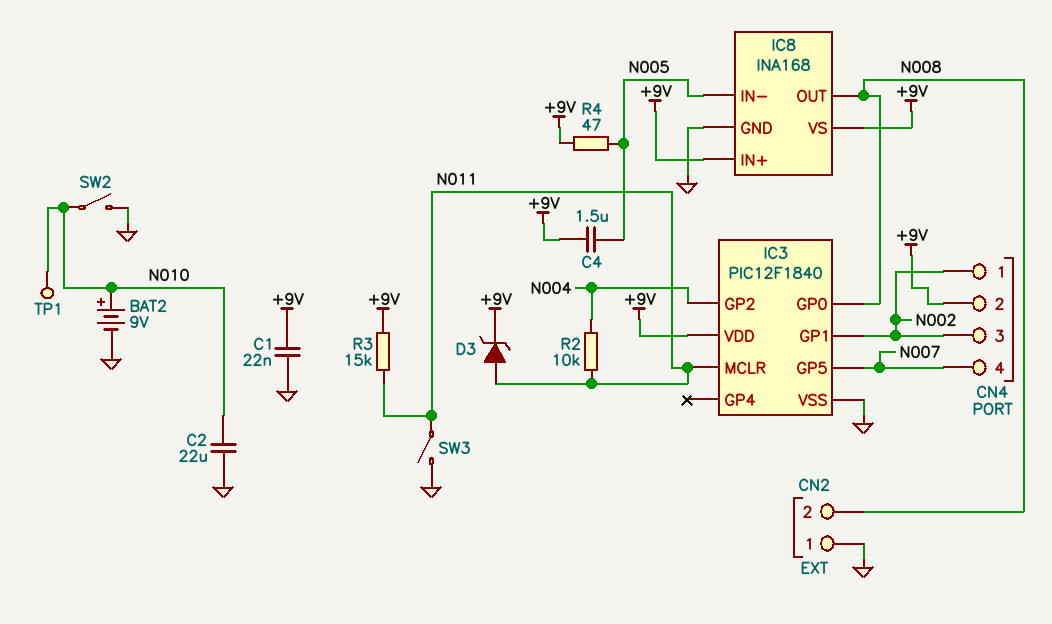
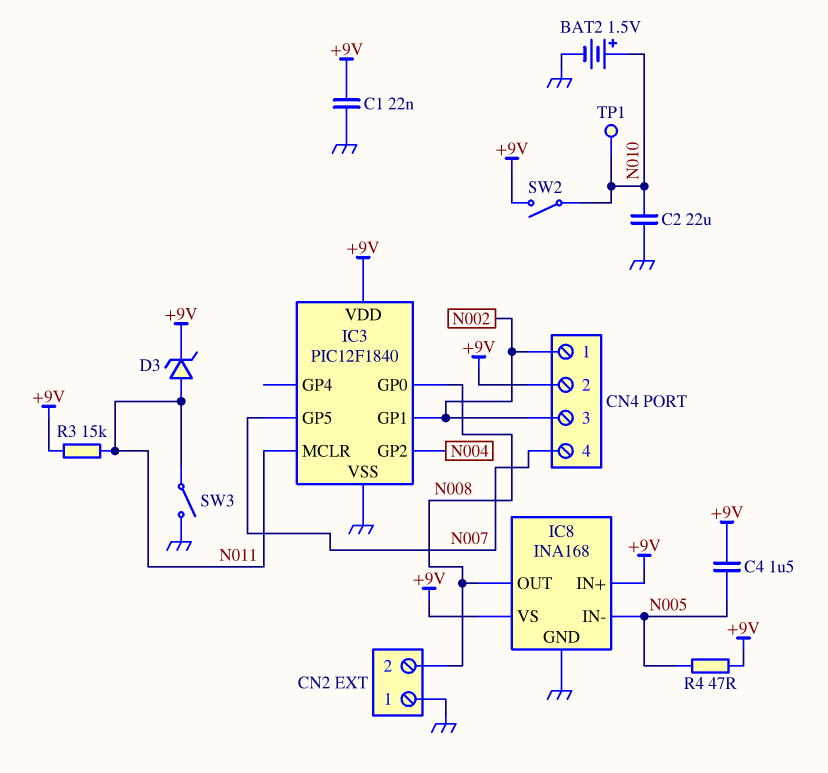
BAT2: 9V (plus N010, minus GND) -> 1.5V (plus N010, minus GND)
R2: 10k (N004, N011) -> none
SW2: switch (GND, N010) -> switch (+9V, N010)

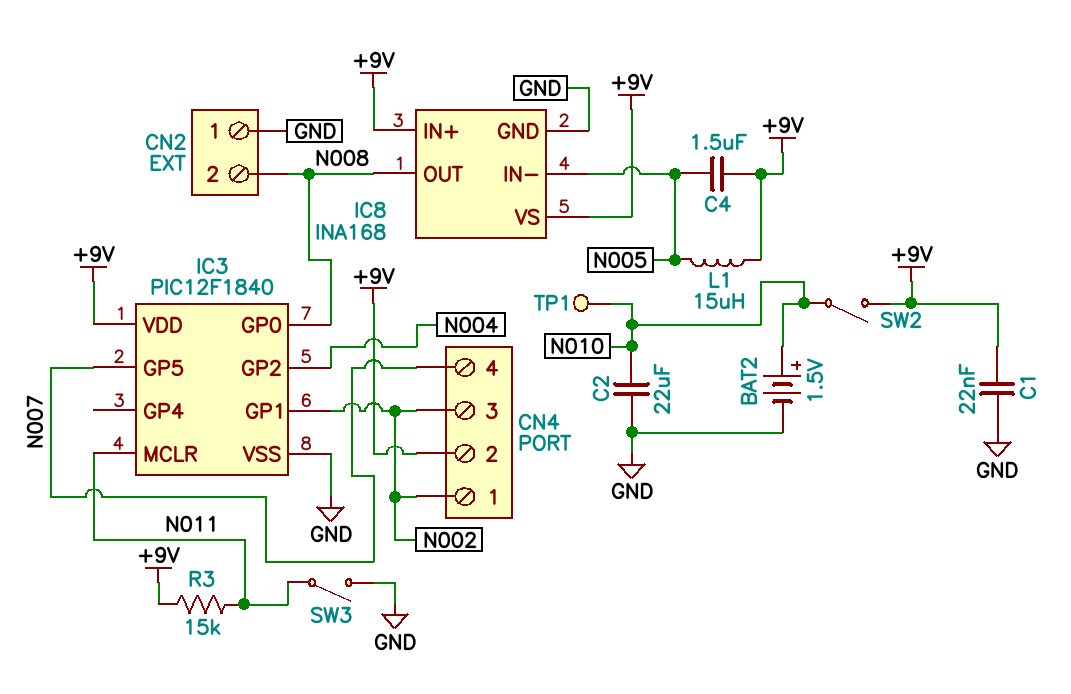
D3: zener (A N011, K +9V) -> none
L1: none -> 15uH (+9V, N005)
R4: 47 (+9V, N005) -> none

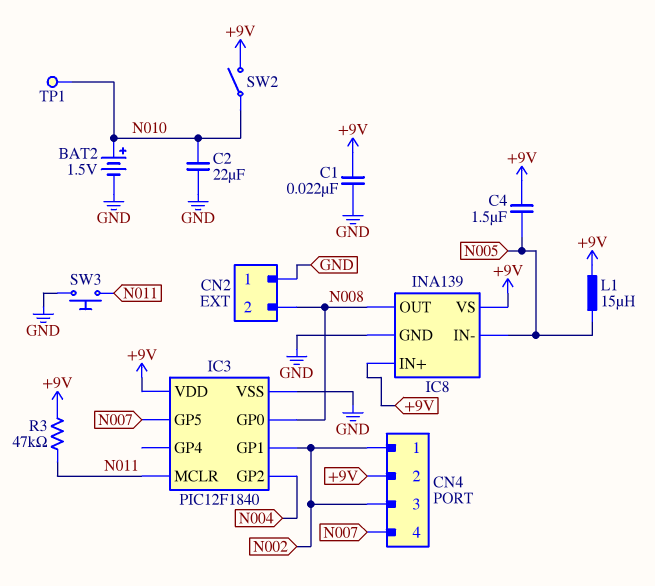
IC8: INA168 -> INA139
R3: 15k (+9V, N011) -> 47k (+9V, N011)
SW3: switch (GND, N011) -> button (GND, N011)

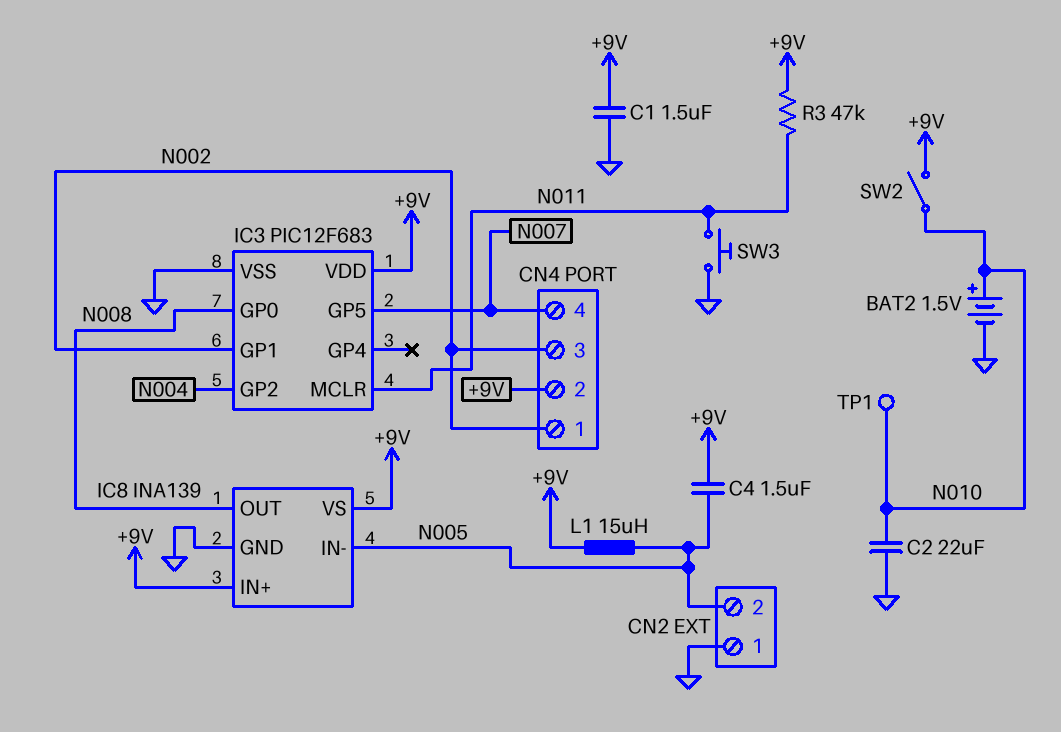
C1: 22nF (+9V, GND) -> 1.5uF (+9V, GND)
CN2 pin 2: N008 -> N005
IC3: PIC12F1840 -> PIC12F683

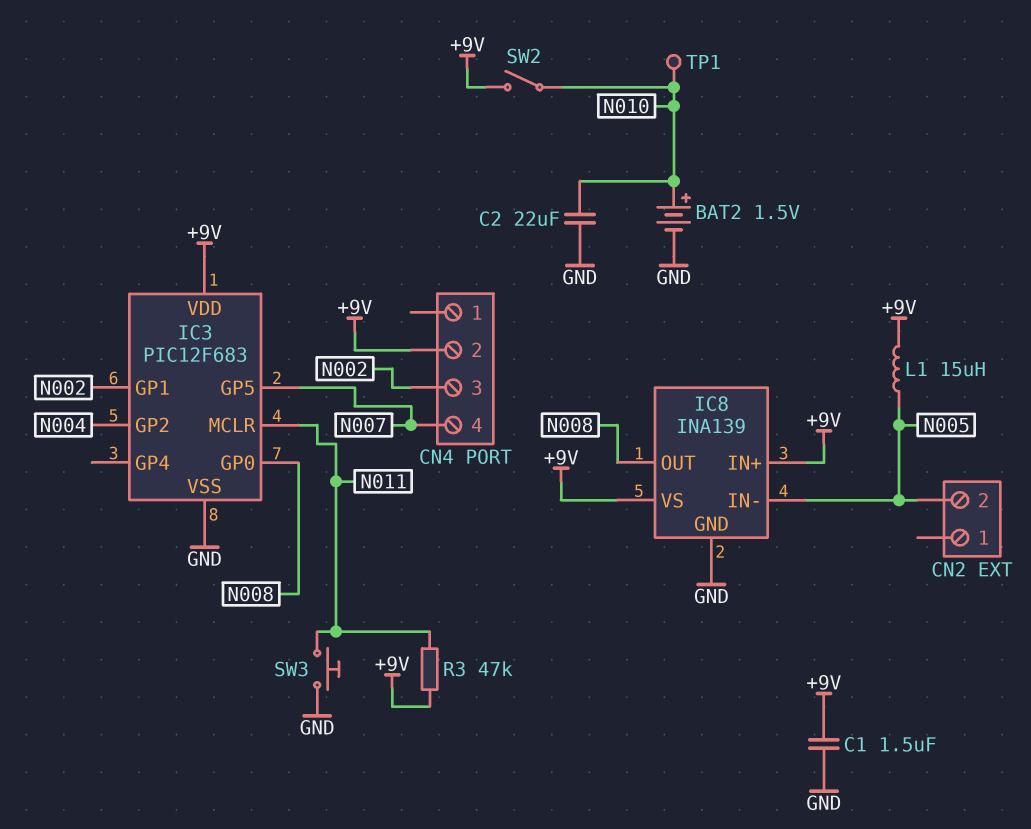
C4: 1.5uF (+9V, N005) -> none
CN2 pin 1: GND -> none
CN4 pin 1: N002 -> none

